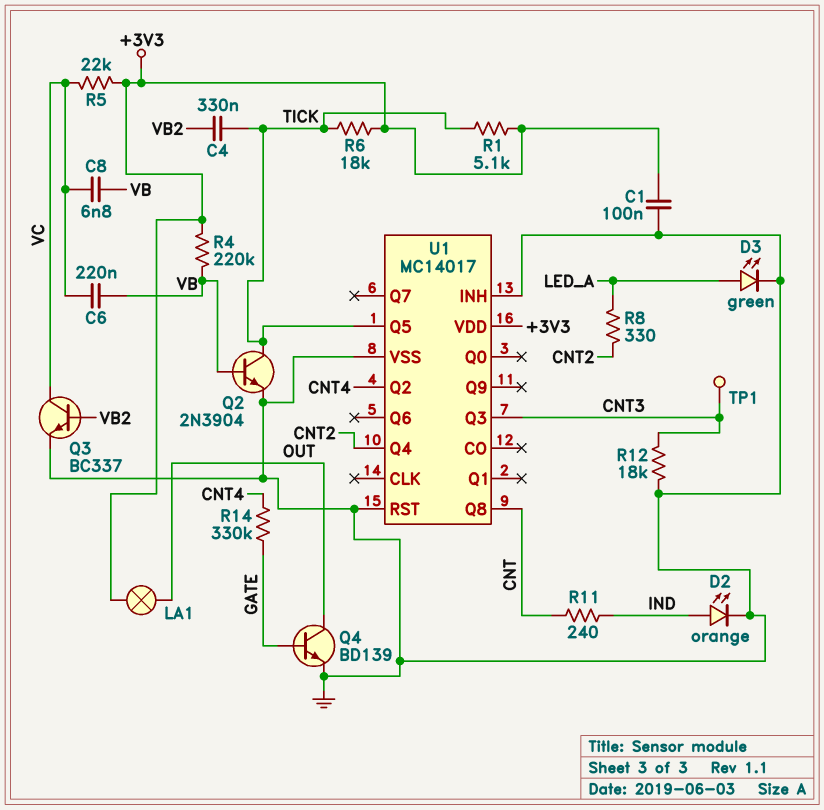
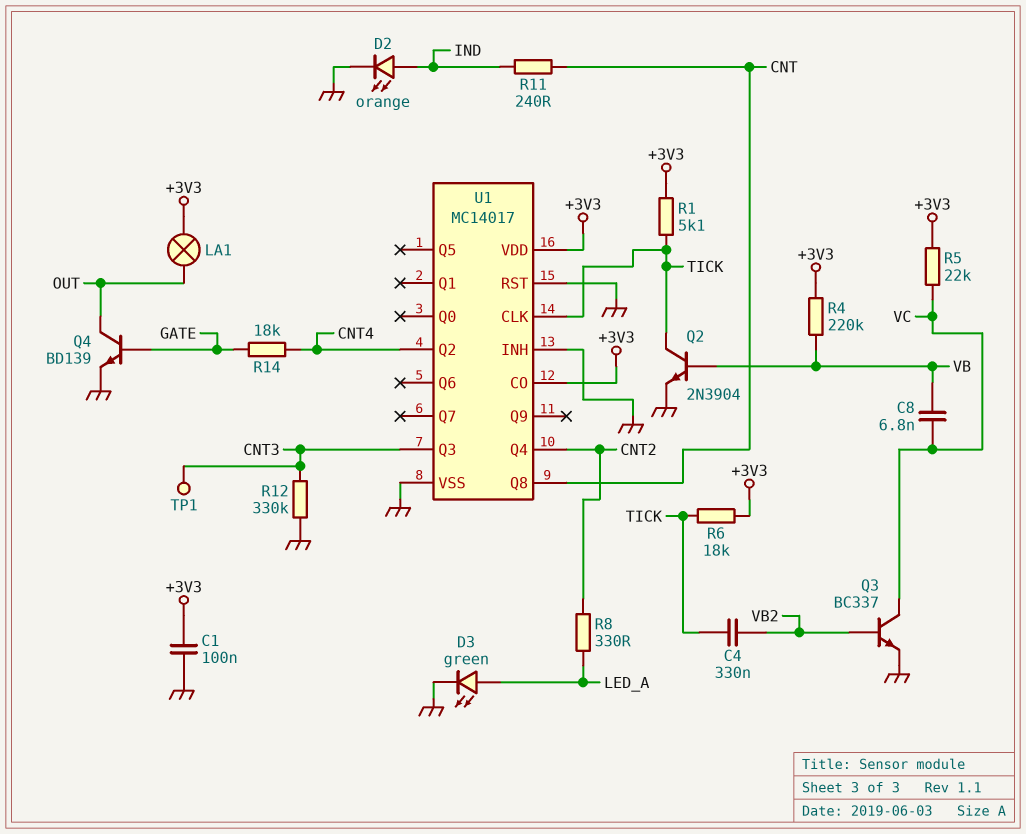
C6: 220nF (VB, VC) -> none
R12: 18k (CNT3, GND) -> 330k (CNT3, GND)
R14: 330k (CNT4, GATE) -> 18k (CNT4, GATE)
U1 pin CLK: none -> TICK
U1 pin CO: none -> +3V3
U1 pin Q5: TICK -> none

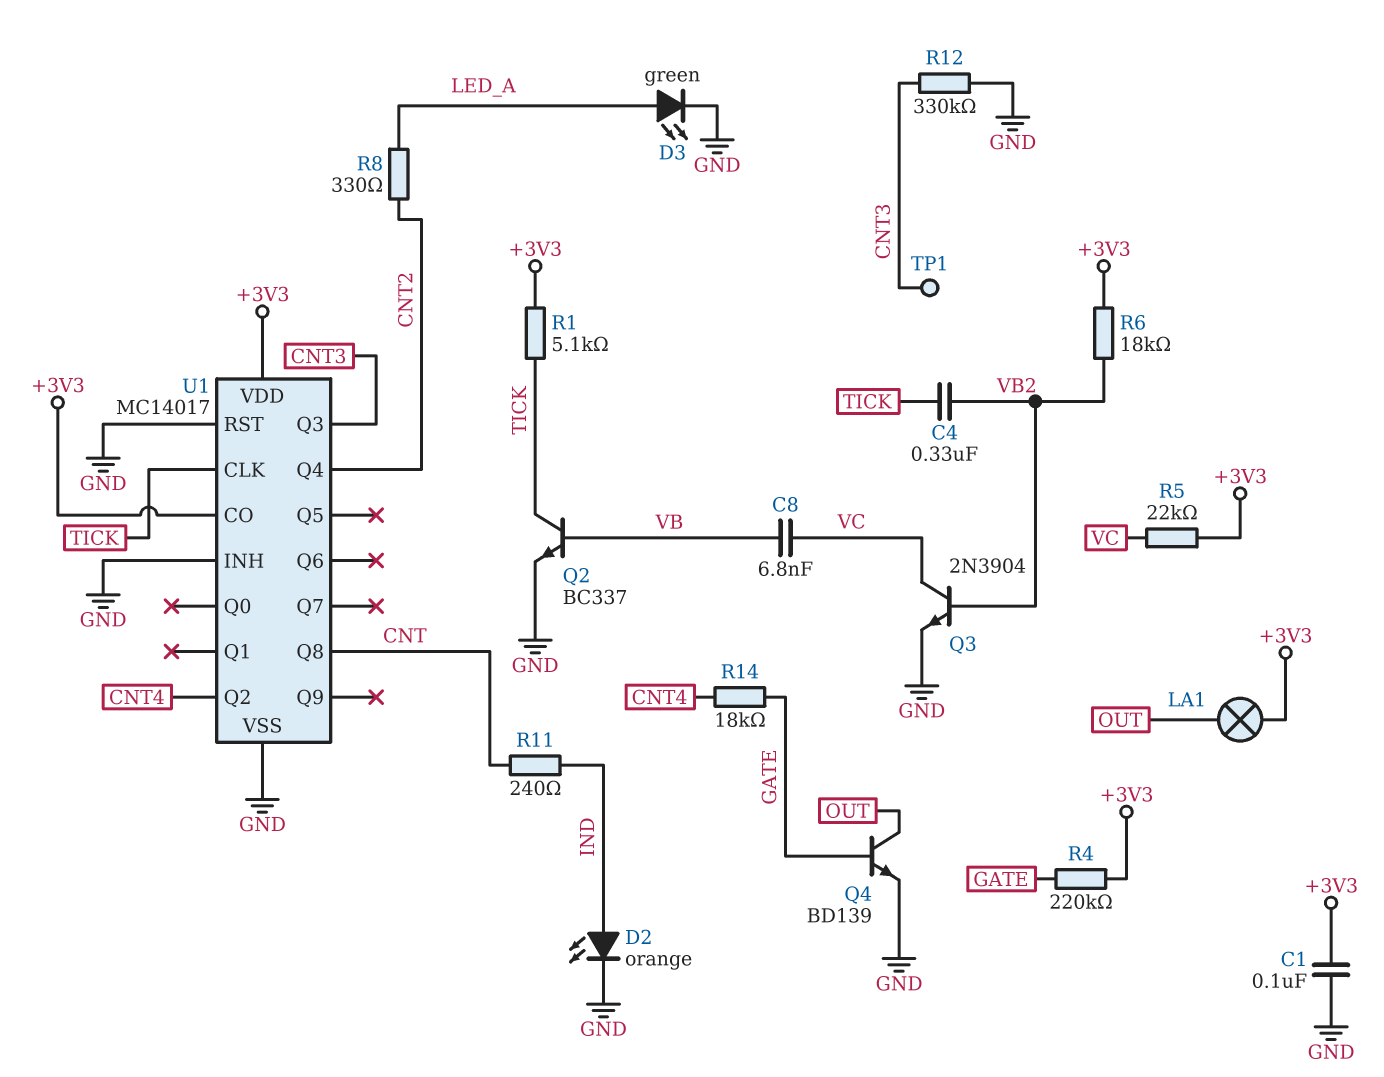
Q2: NPN 2N3904 (B VB, C TICK, E GND) -> NPN BC337 (B VB, C TICK, E GND)
Q3: NPN BC337 (B VB2, C VC, E GND) -> NPN 2N3904 (B VB2, C VC, E GND)
R4: 220k (+3V3, VB) -> 220k (+3V3, GATE)
R6: 18k (+3V3, TICK) -> 18k (+3V3, VB2)

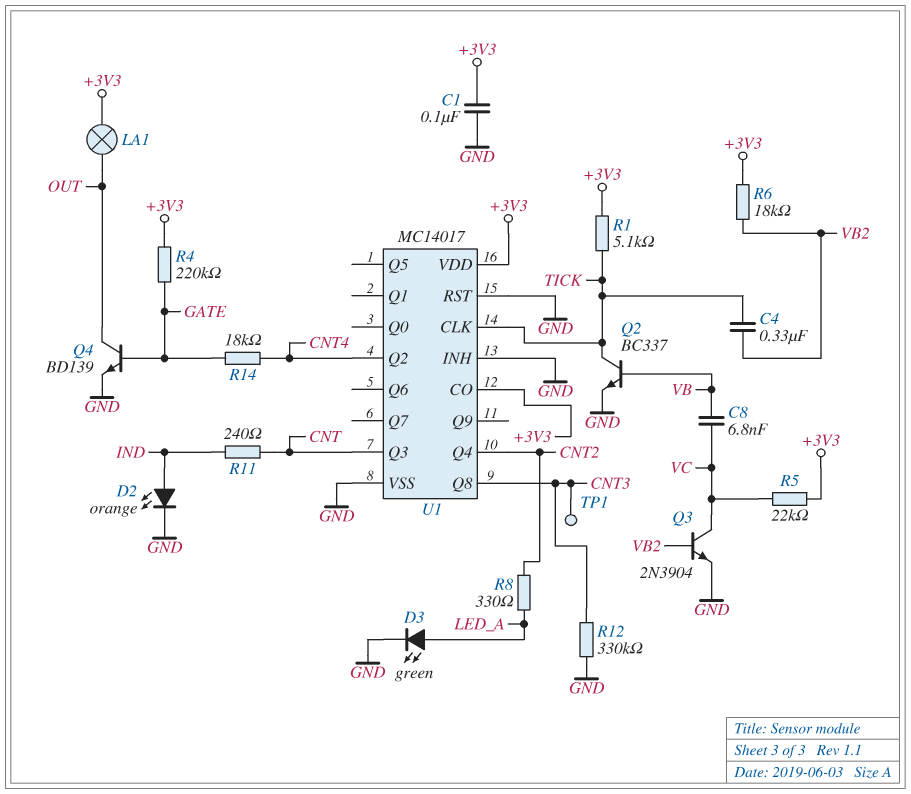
U1 pin Q3: CNT3 -> CNT
U1 pin Q8: CNT -> CNT3

